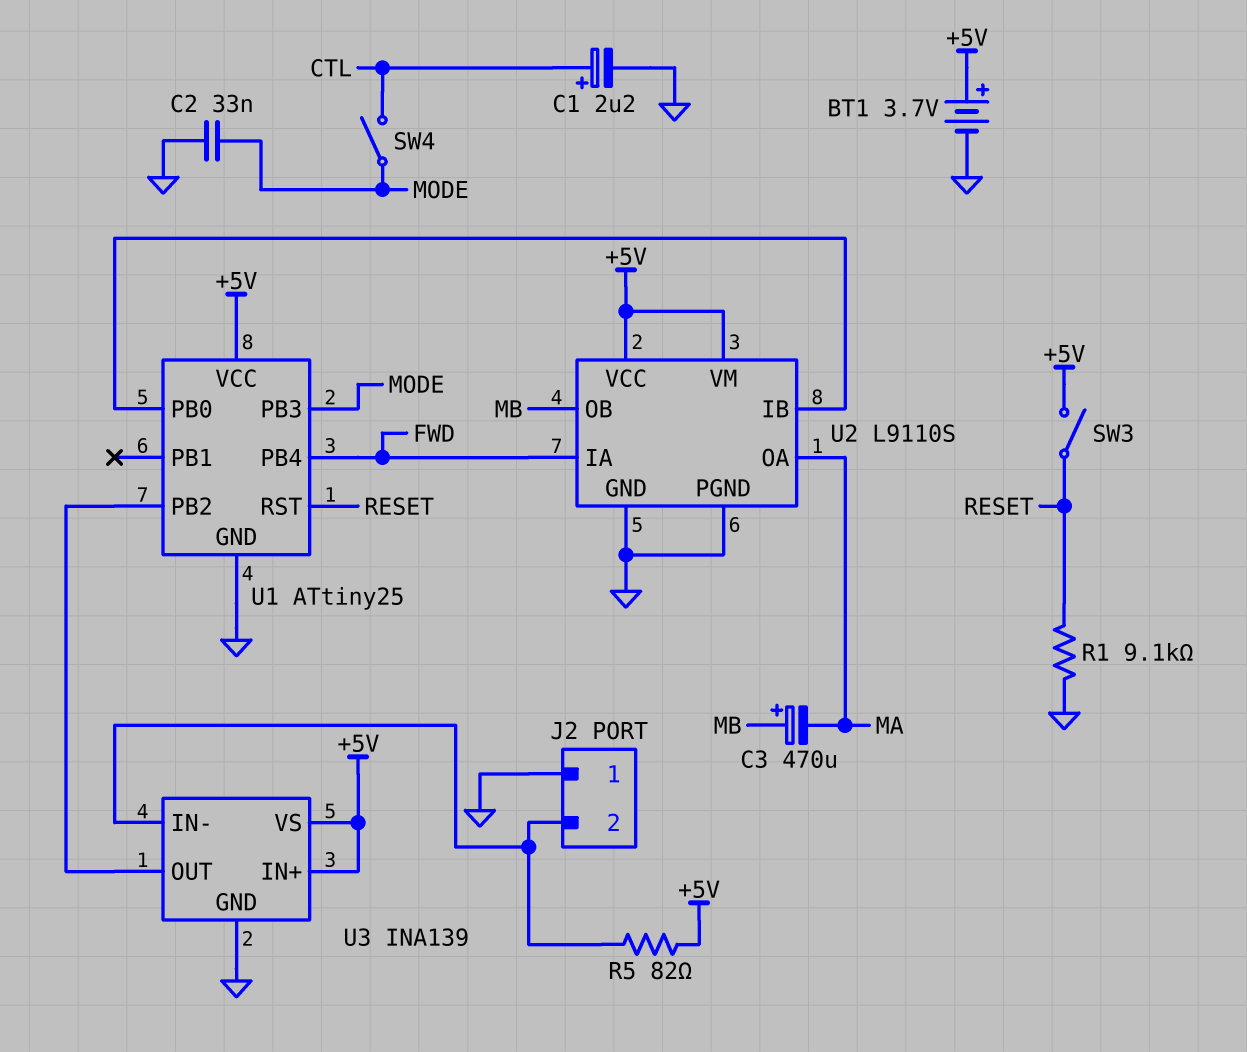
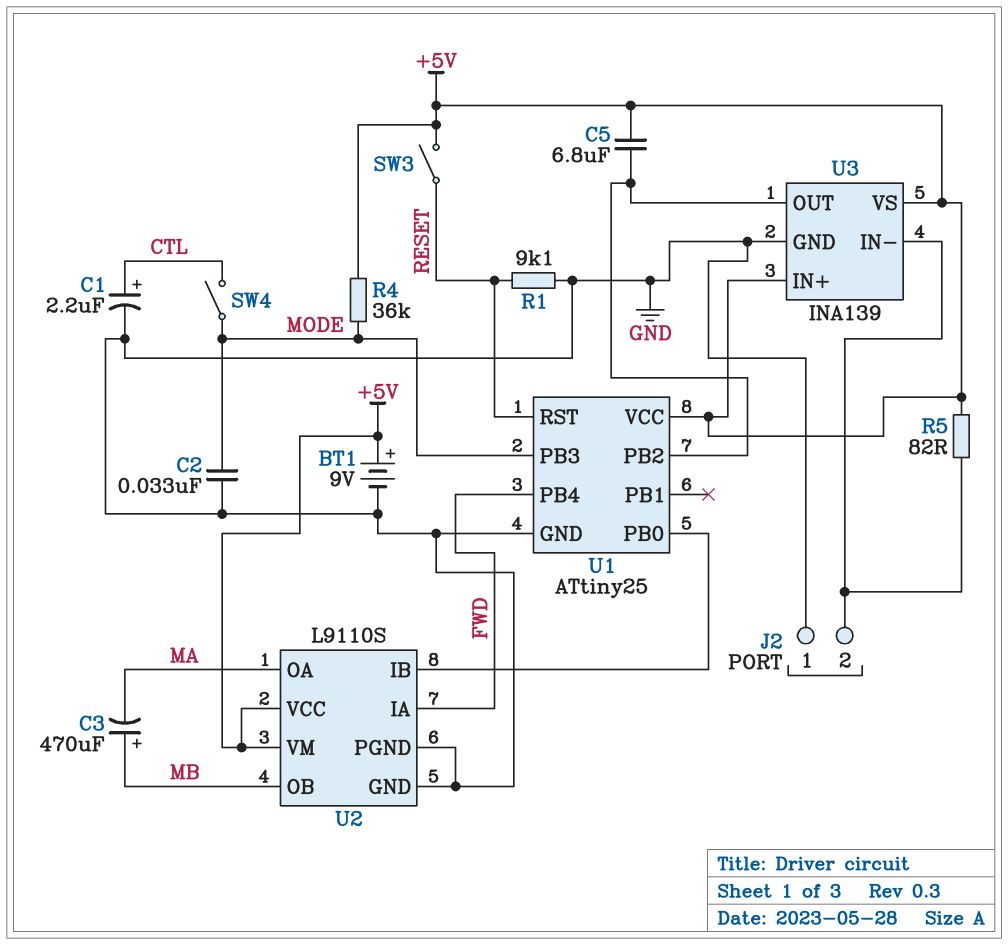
BT1: 3.7V (plus +5V, minus GND) -> 9V (plus +5V, minus GND)
C5: none -> 6.8uF (+5V, U1/PB2)
R4: none -> 36k (+5V, MODE)

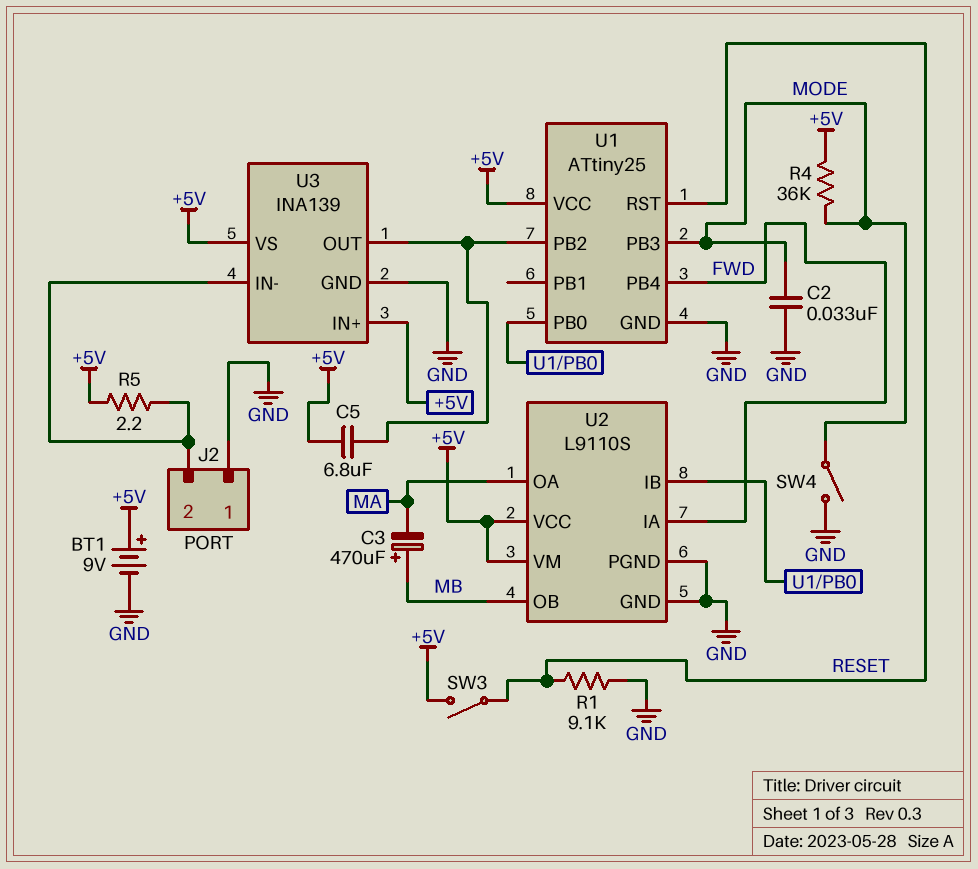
C1: 2.2uF (plus CTL, minus GND) -> none
R5: 82 (+5V, J2/2) -> 2.2 (+5V, J2/2)
SW4: switch (CTL, MODE) -> switch (GND, MODE)

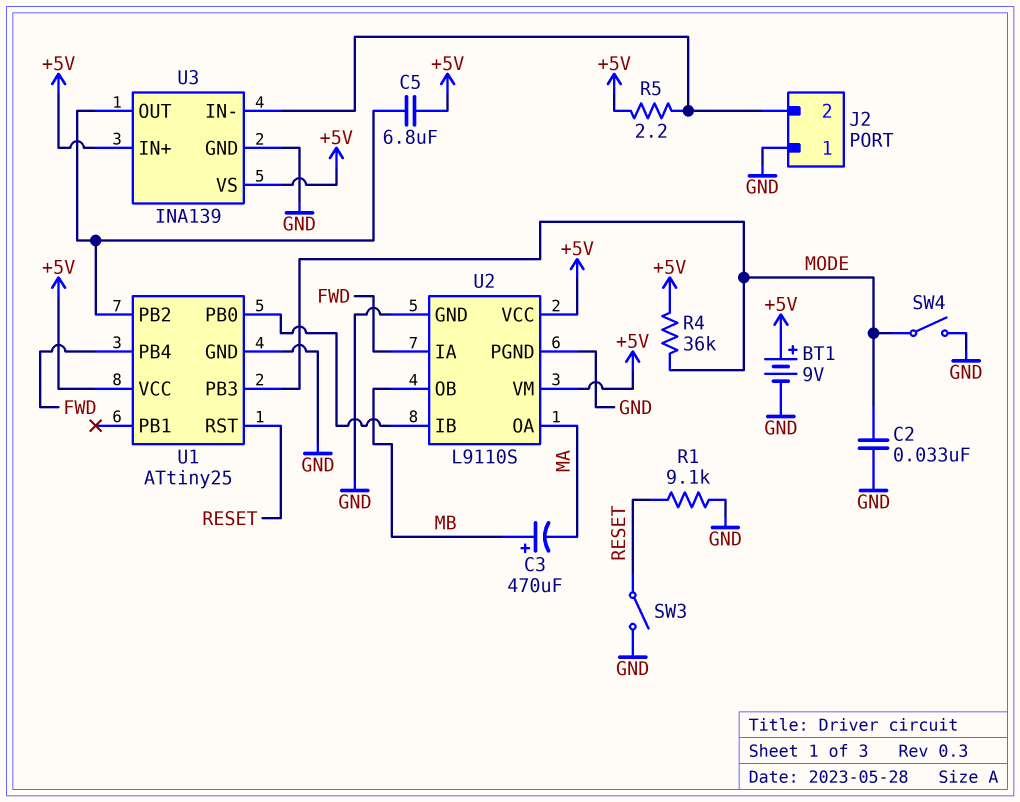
SW3: switch (+5V, RESET) -> switch (GND, RESET)

